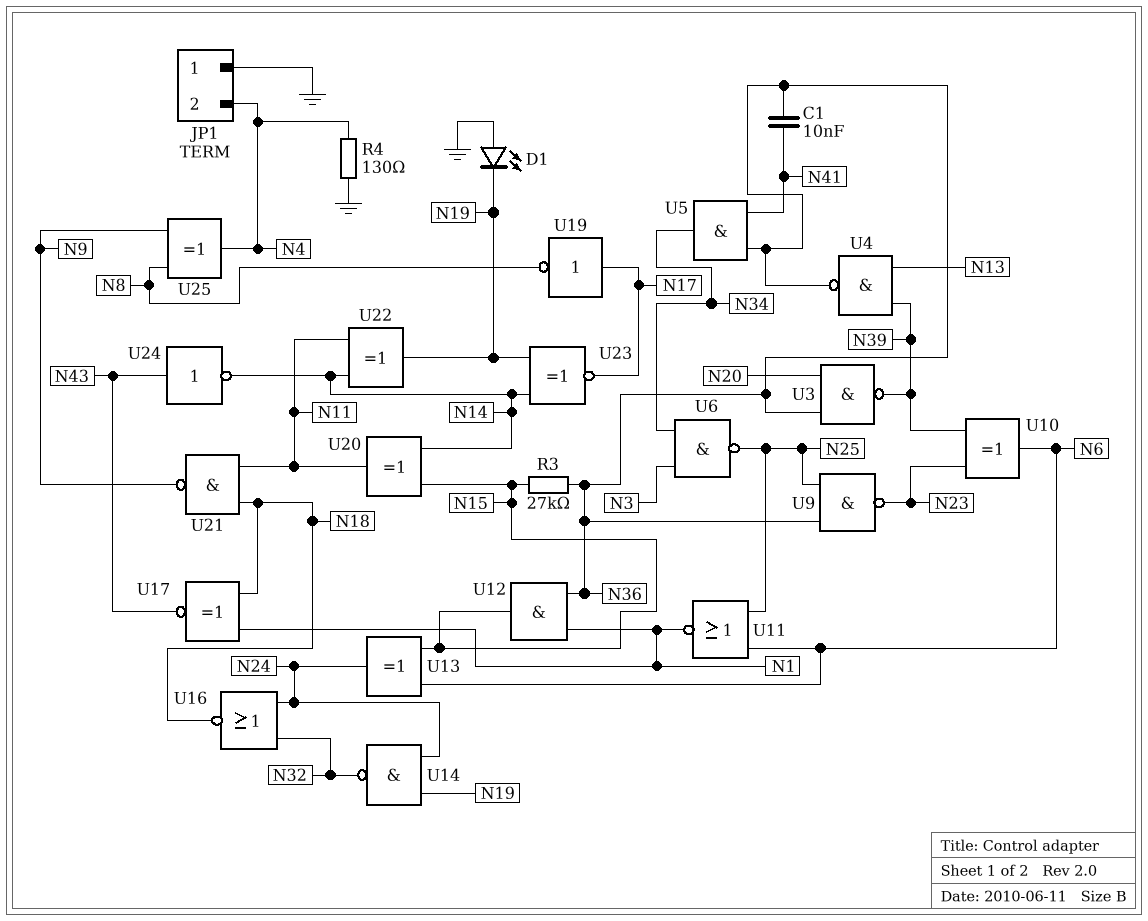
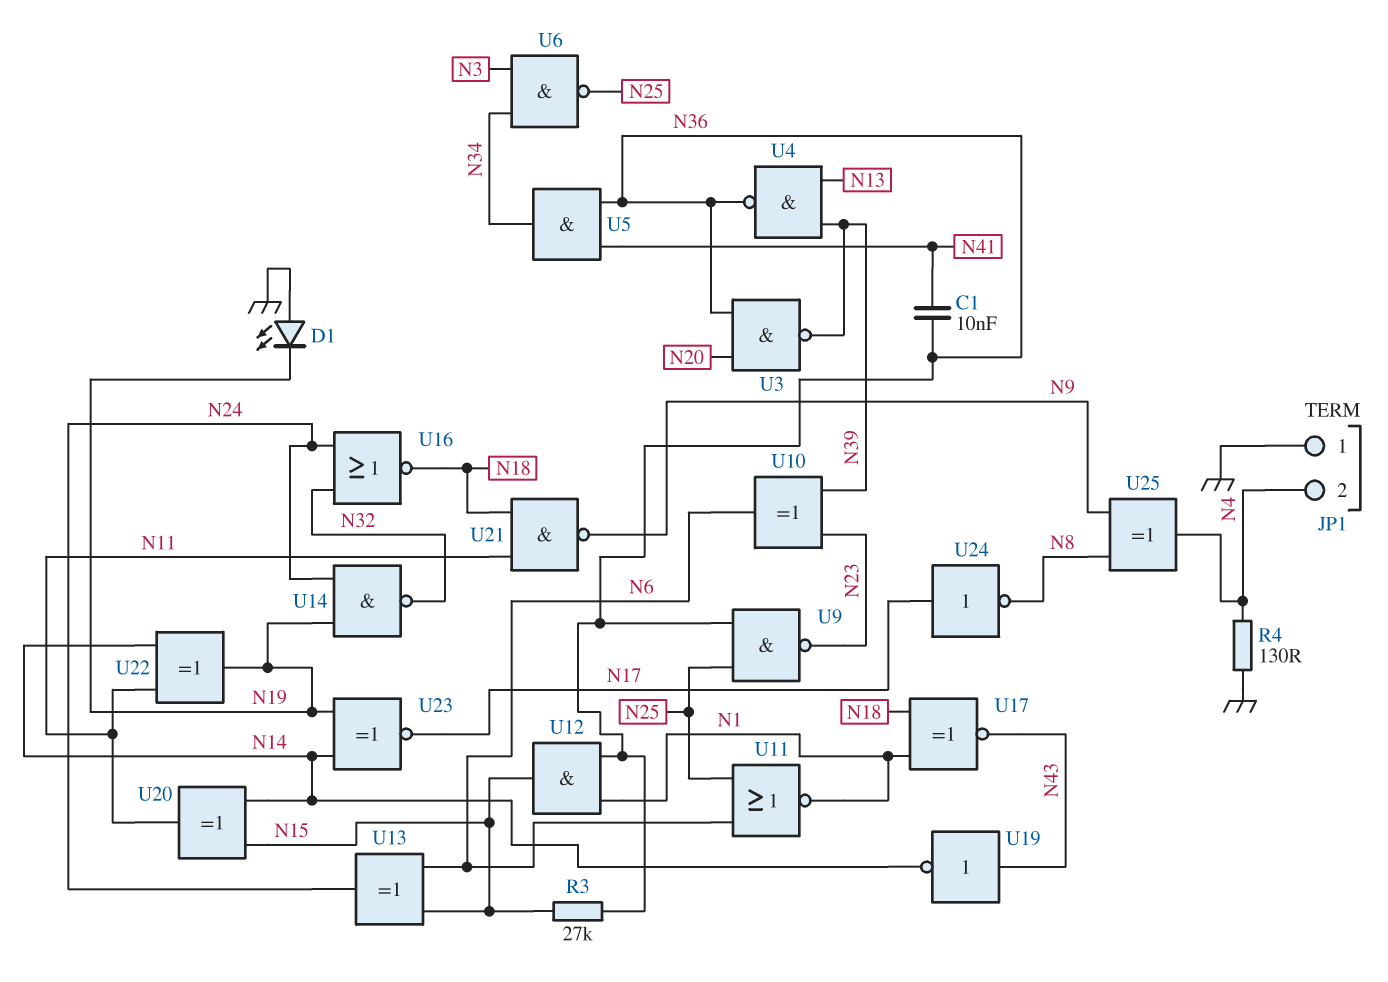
U19: NOT (in N17, out N8) -> NOT (in N43, out N14)
U24: NOT (in N43, out N14) -> NOT (in N17, out N8)

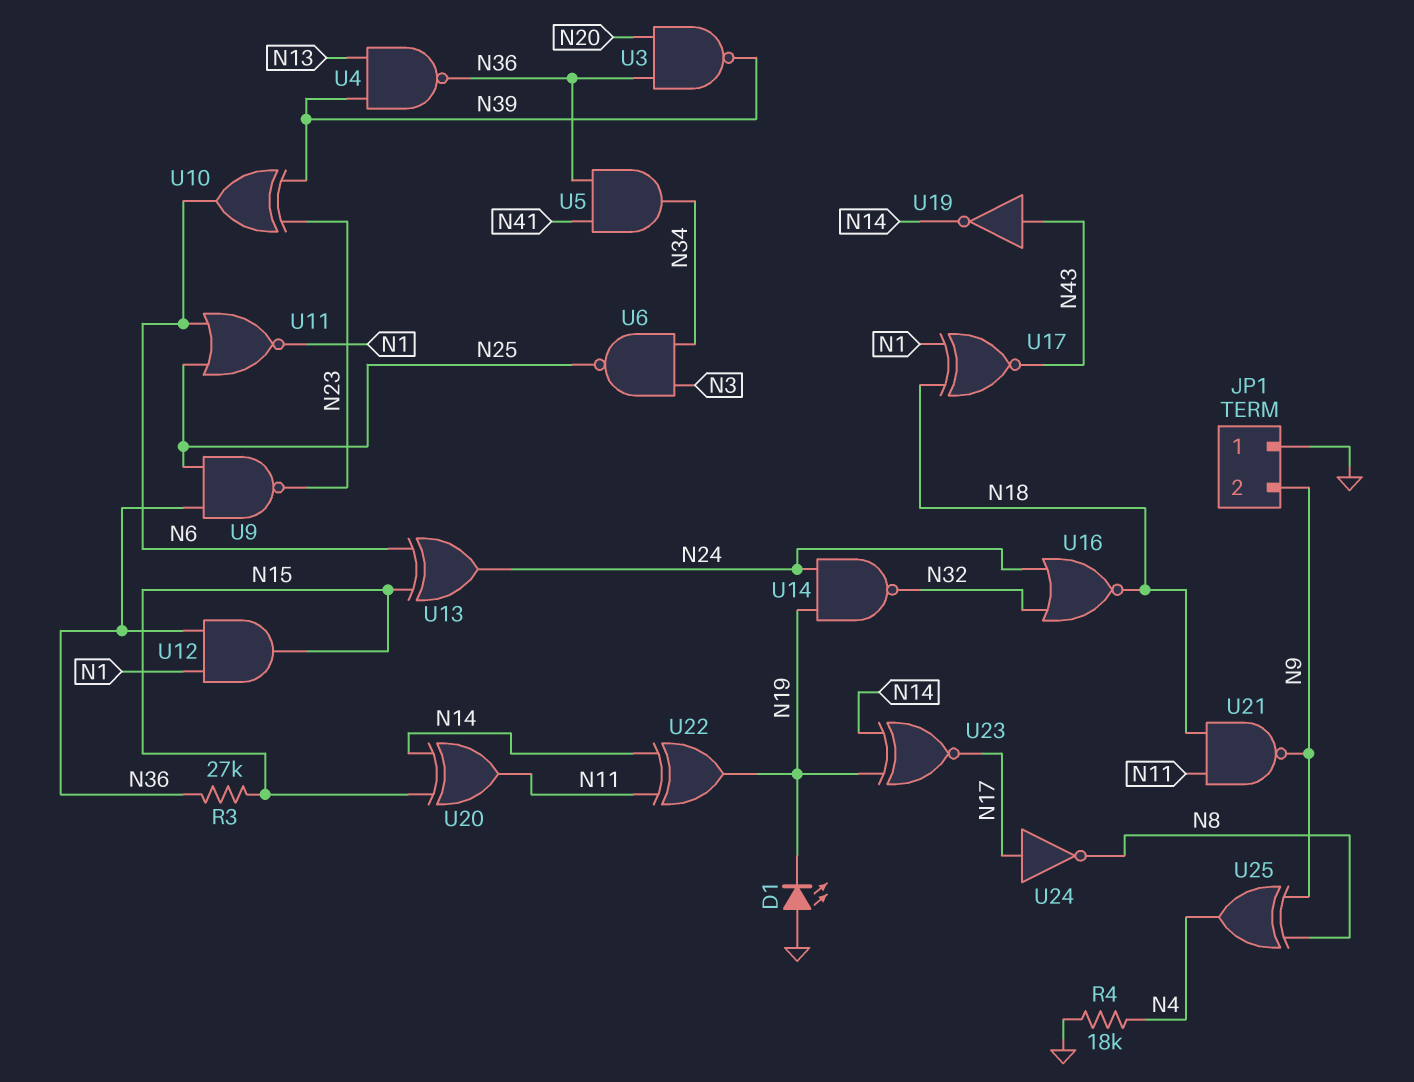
C1: 10nF (N36, N41) -> none
JP1 pin 2: N4 -> N9
R4: 130 (GND, N4) -> 18k (GND, N4)

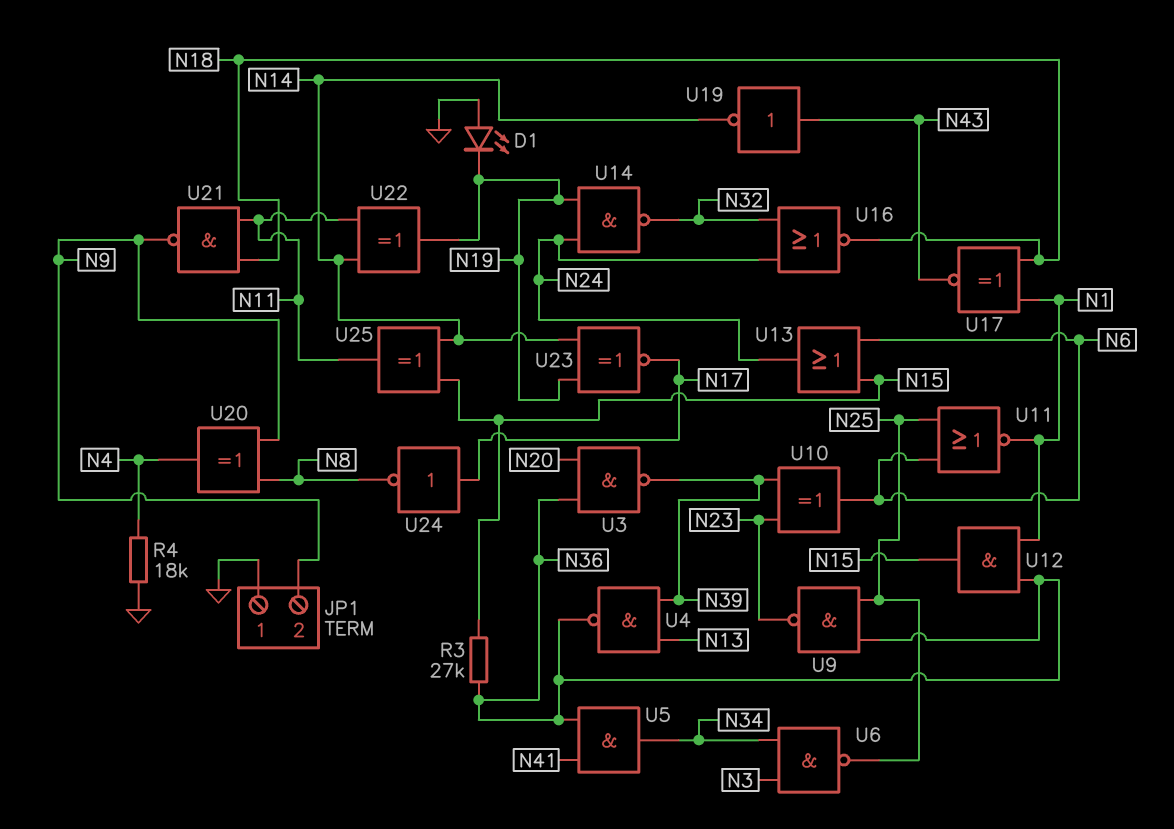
U13: XOR (in N6, in N15, out N24) -> OR (in N6, in N15, out N24)
U20: XOR (in N14, in N15, out N11) -> XOR (in N8, in N9, out N4)
U25: XOR (in N8, in N9, out N4) -> XOR (in N14, in N15, out N11)

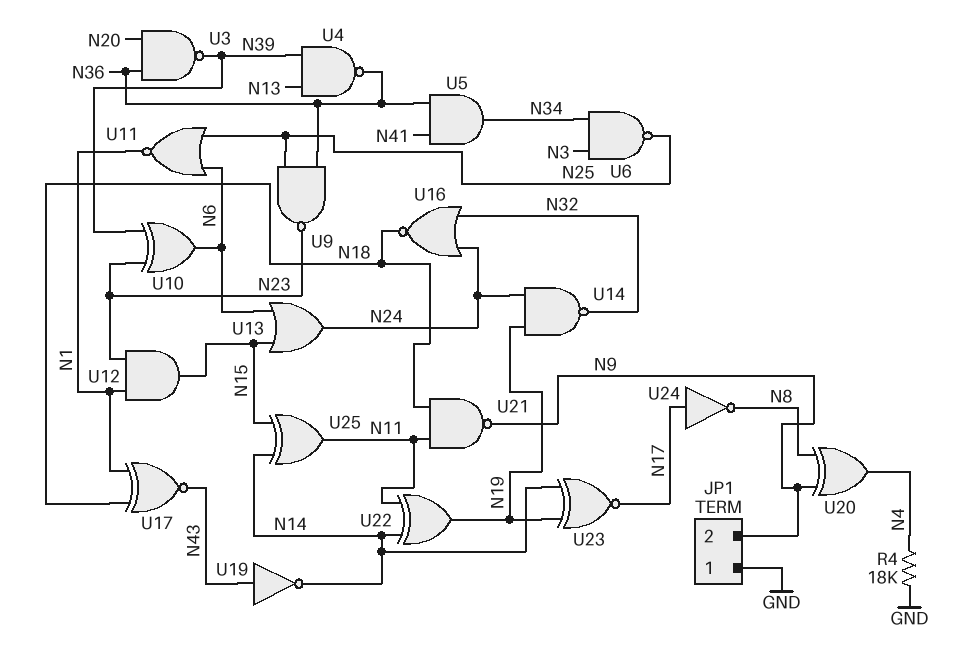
D1: LED (A GND, K N19) -> none
R3: 27k (N15, N36) -> none
U12: AND (in N1, in N36, out N15) -> AND (in N1, in N23, out N15)

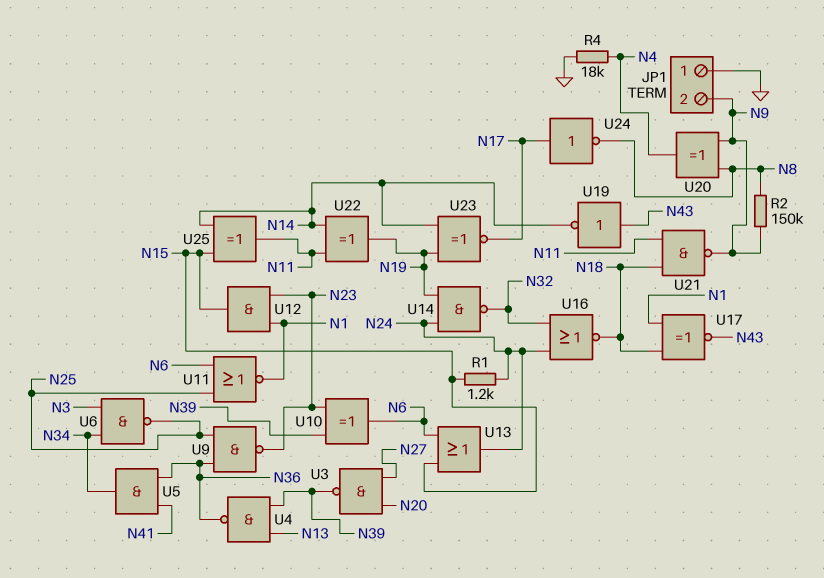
R1: none -> 1.2k (N15, N24)
R2: none -> 150k (N8, N9)
U3: NAND (in N20, in N36, out N39) -> NAND (in N20, in N27, out N39)

